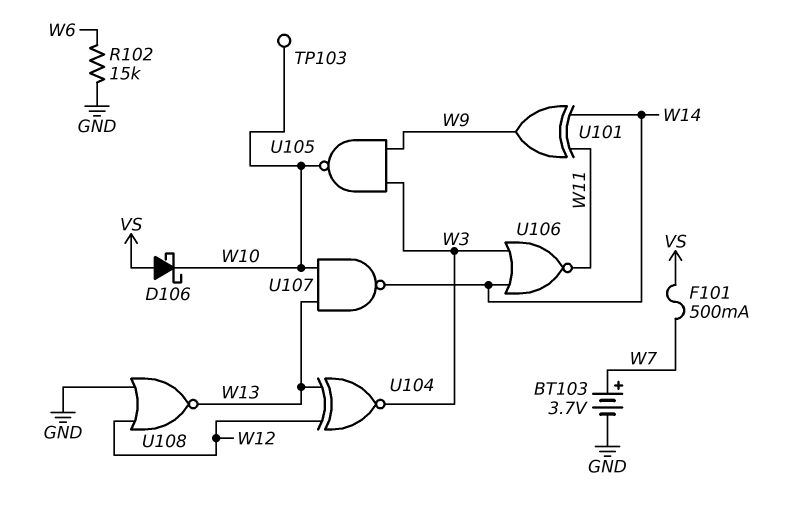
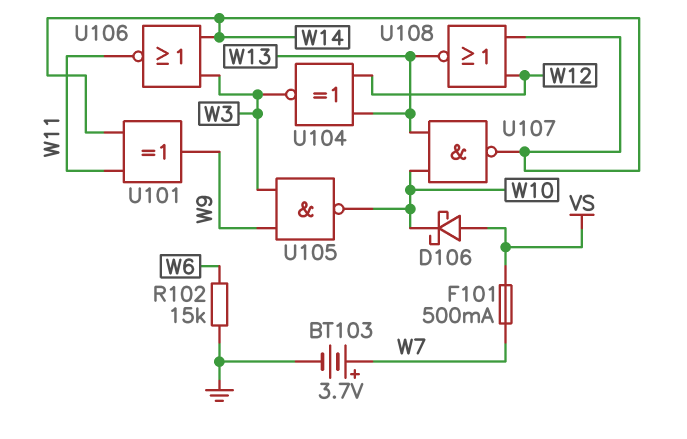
TP103: test point (W10) -> none
U108: NOR (in GND, in W12, out W13) -> NOR (in W12, in W14, out W13)

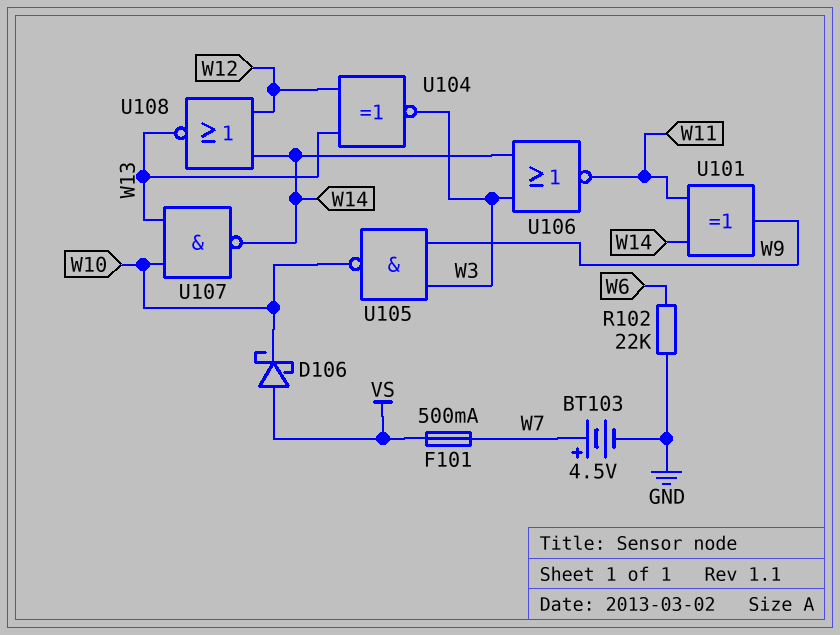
BT103: 3.7V (plus W7, minus GND) -> 4.5V (plus W7, minus GND)
R102: 15k (GND, W6) -> 22k (GND, W6)

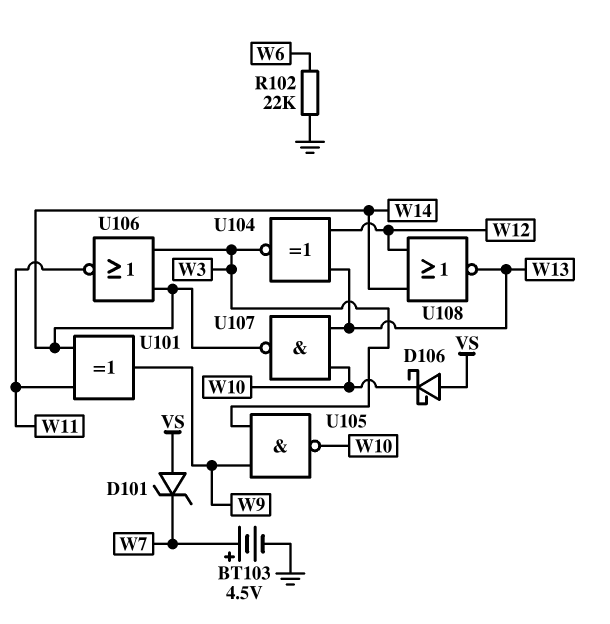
D101: none -> zener (A VS, K W7)
F101: 500mA (VS, W7) -> none

